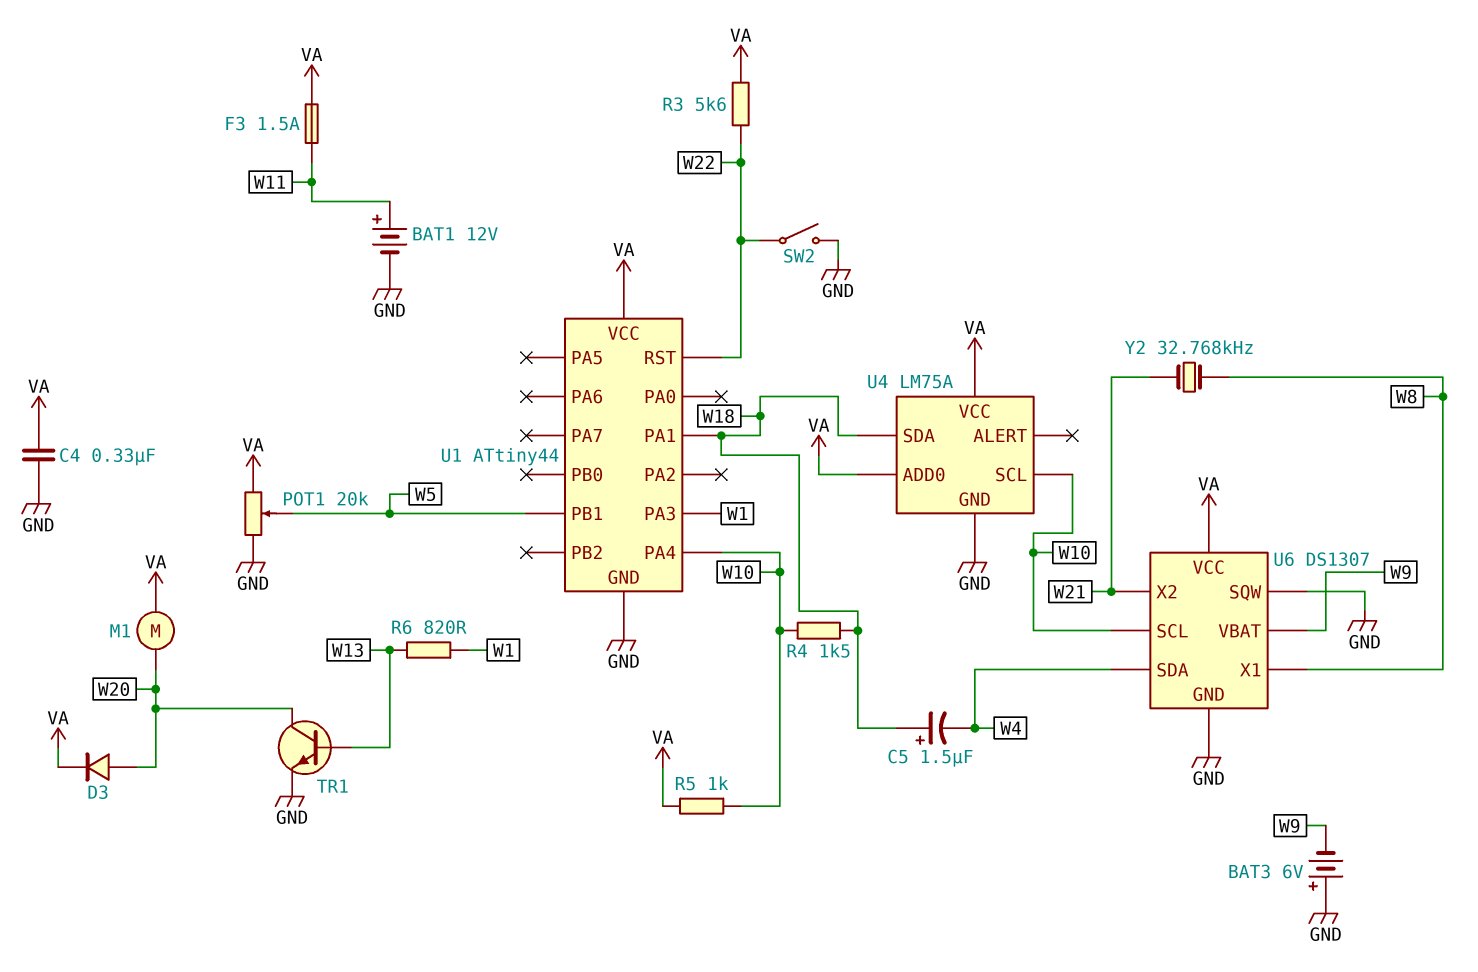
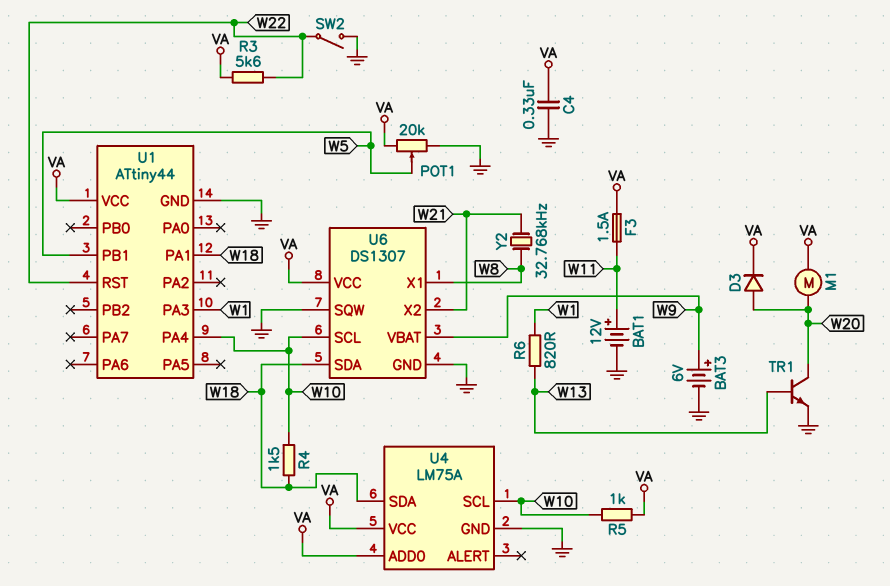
BAT3: 6V (plus GND, minus W9) -> 6V (plus W9, minus GND)
C5: 1.5uF (plus W18, minus W4) -> none
U6 pin SDA: W4 -> W18

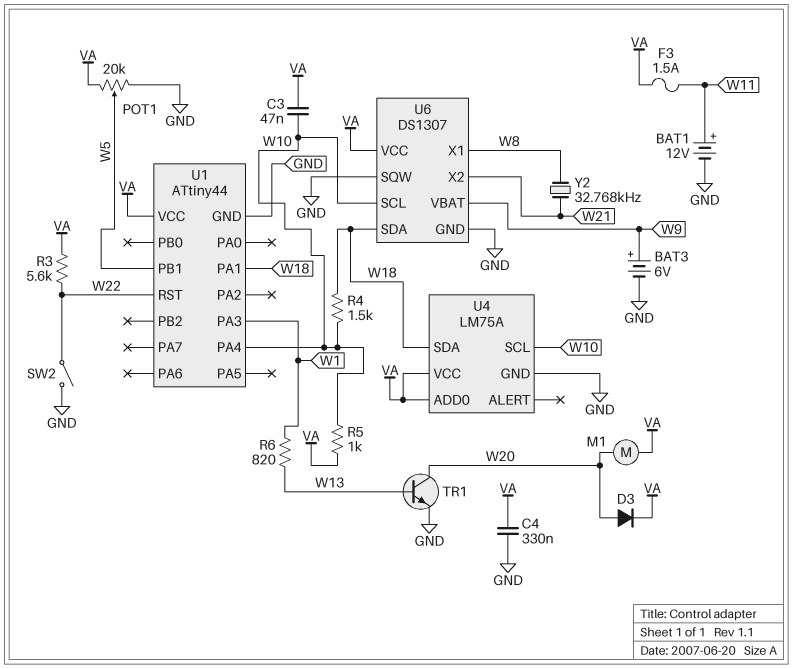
C3: none -> 47nF (VA, W10)

